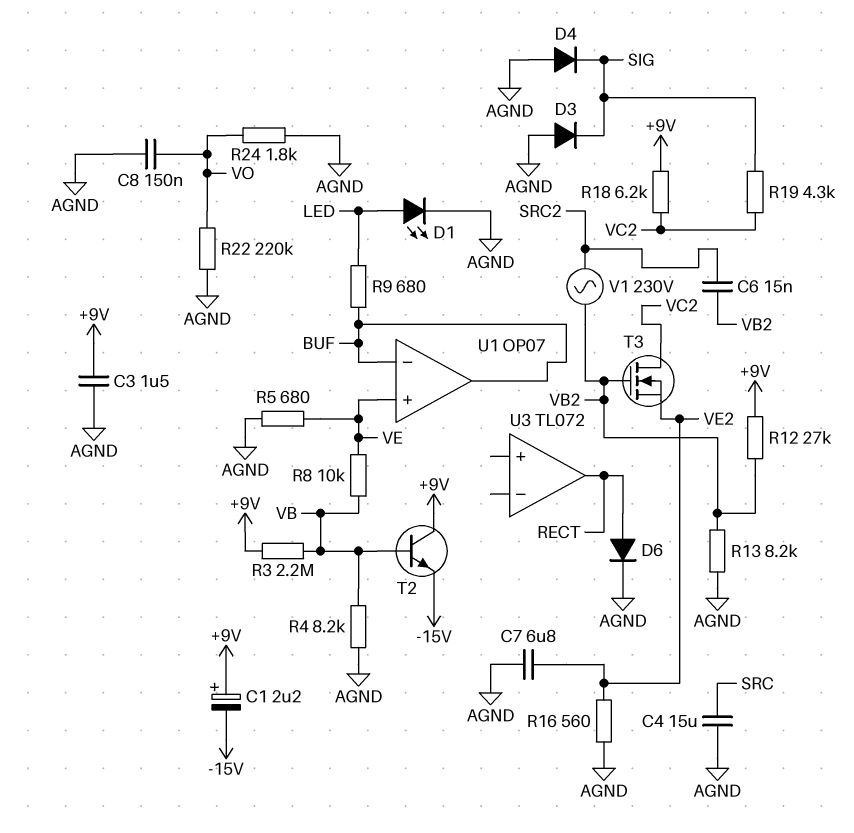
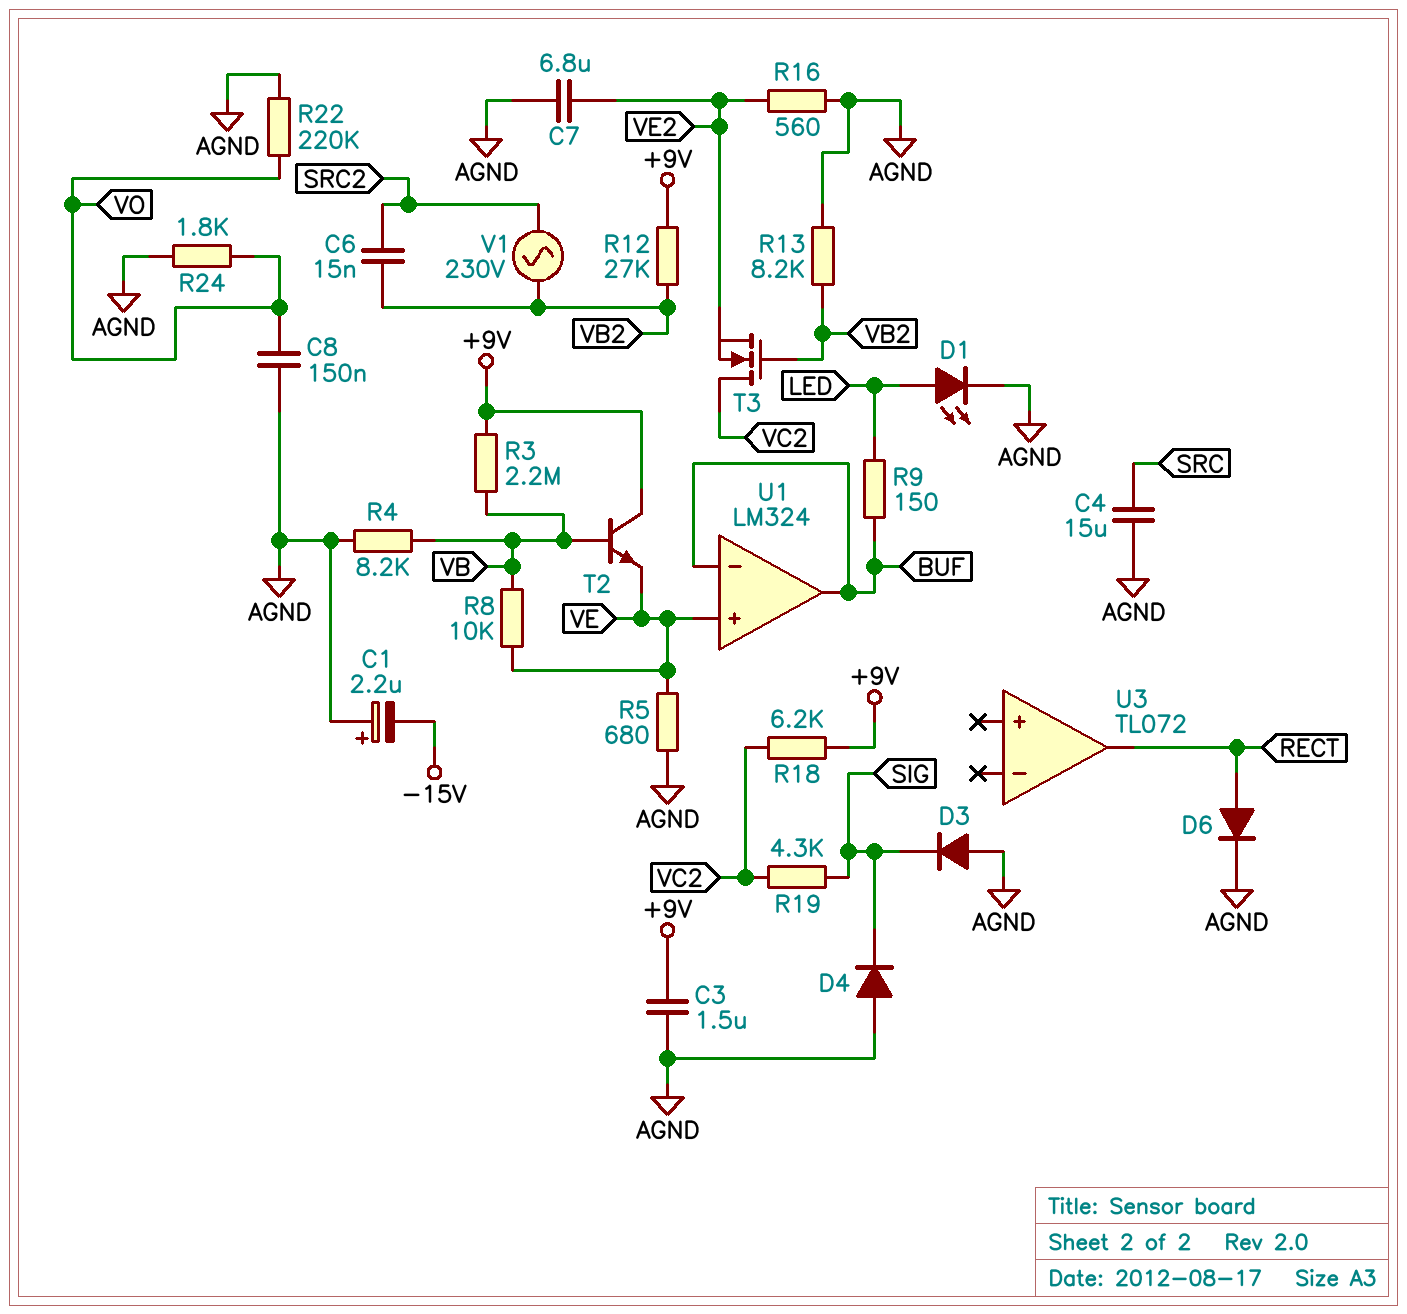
C1: 2.2uF (plus +9V, minus -15V) -> 2.2uF (plus AGND, minus -15V)
R9: 680 (BUF, LED) -> 150 (BUF, LED)
T2: NPN (B VB, C +9V, E -15V) -> NPN (B VB, C +9V, E VE)
U1: OP07 -> LM324

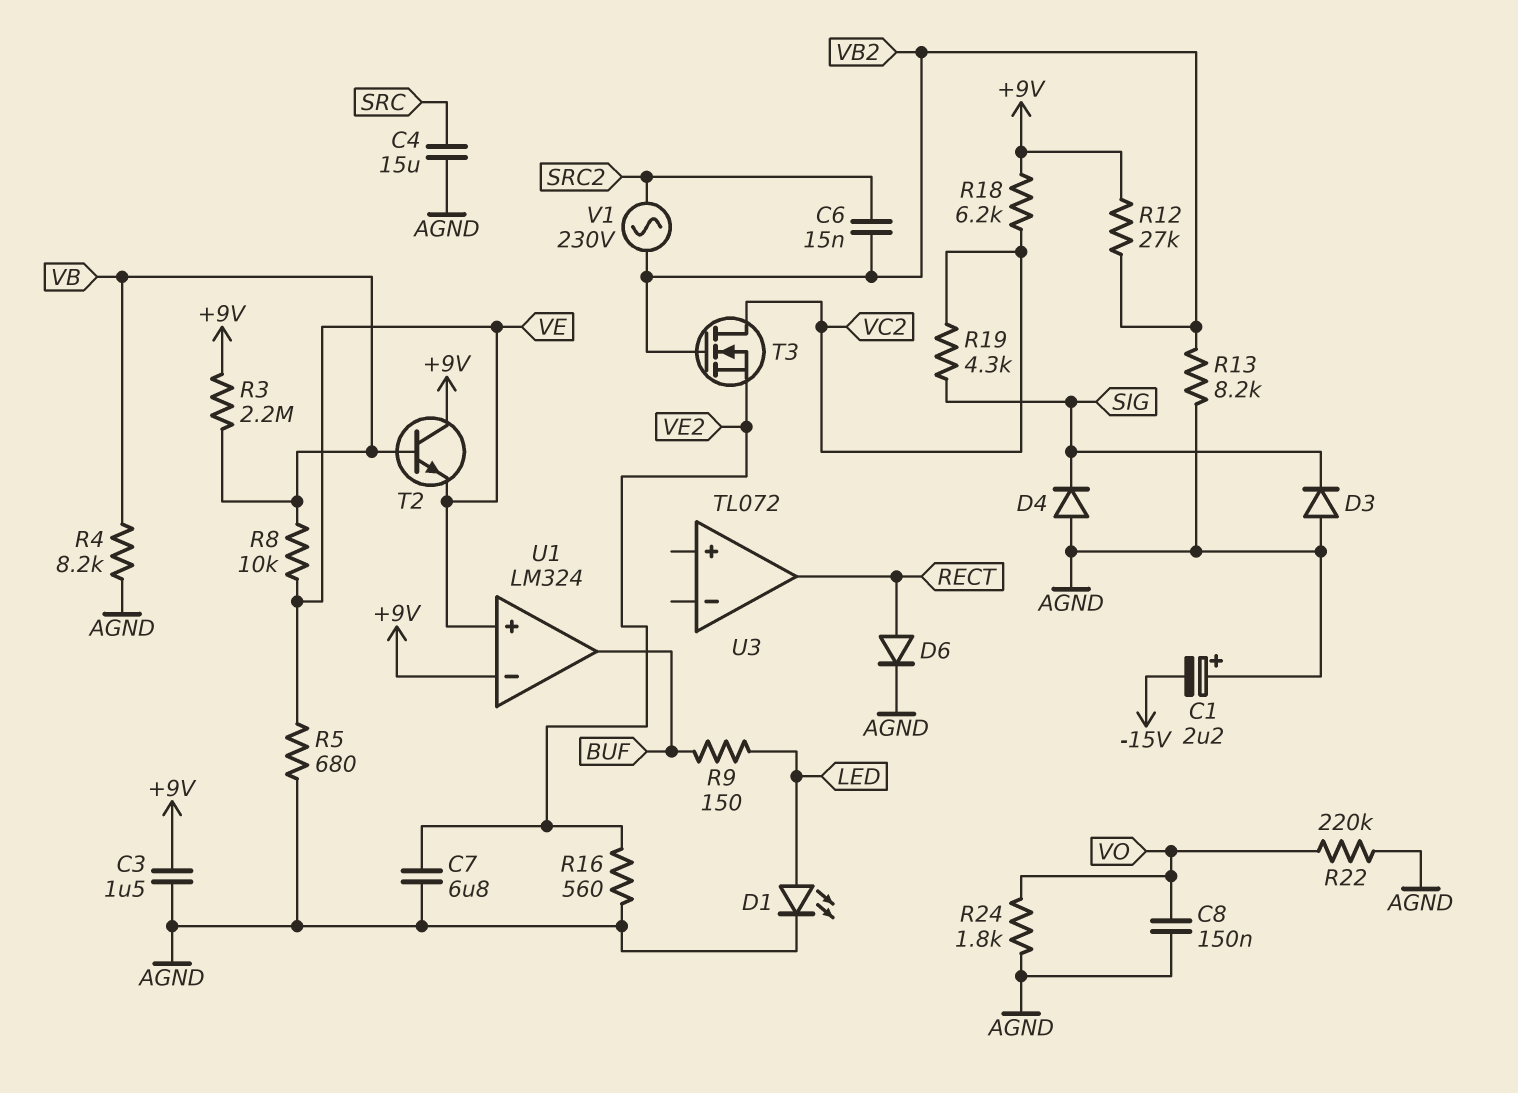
U1 pin in-: BUF -> +9V

